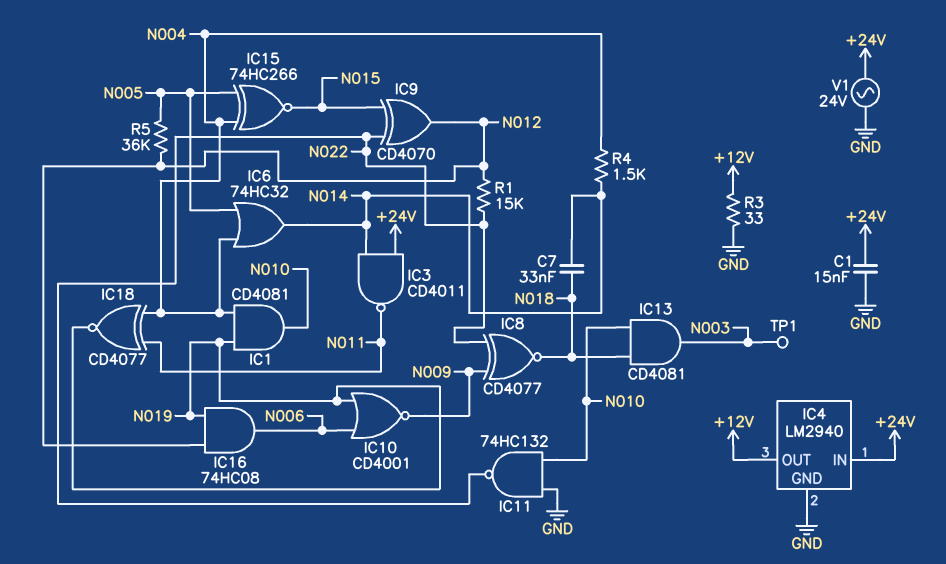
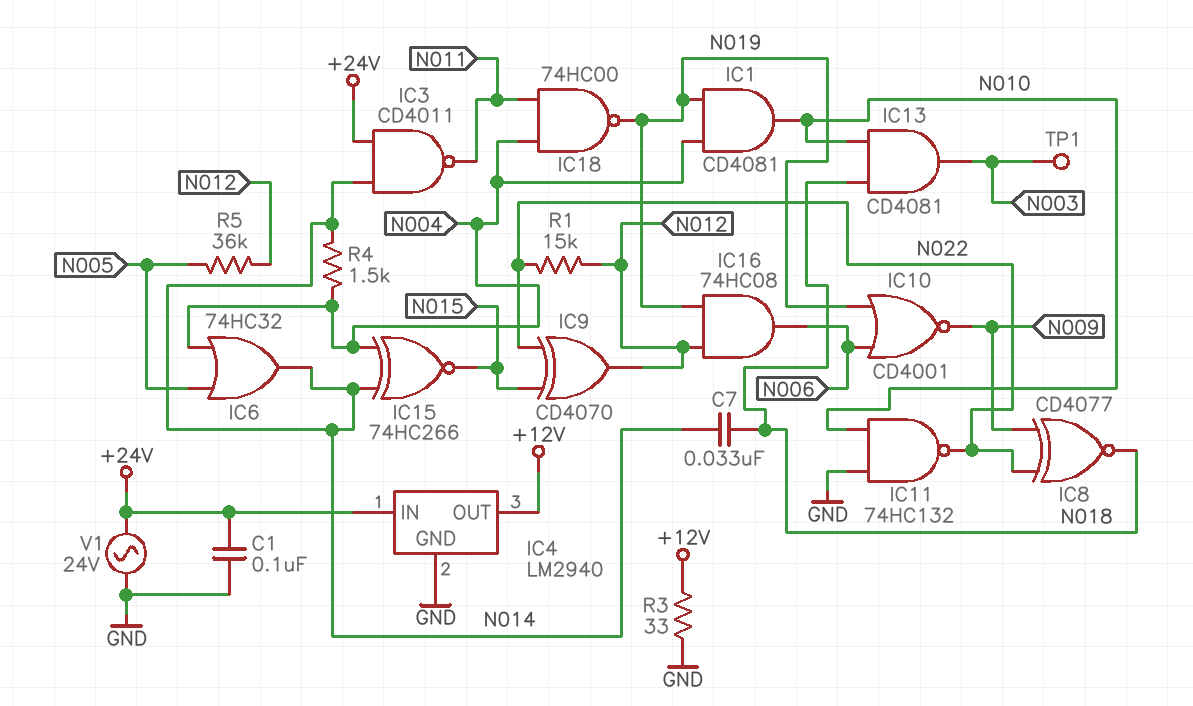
C1: 15nF (+24V, GND) -> 100nF (+24V, GND)
IC15: XNOR 74HC266 (in N004, in N005, out N015) -> XNOR 74HC266 (in N004, in N014, out N015)
IC18: XNOR CD4077 (in N004, in N011, out N019) -> NAND 74HC00 (in N004, in N011, out N019)

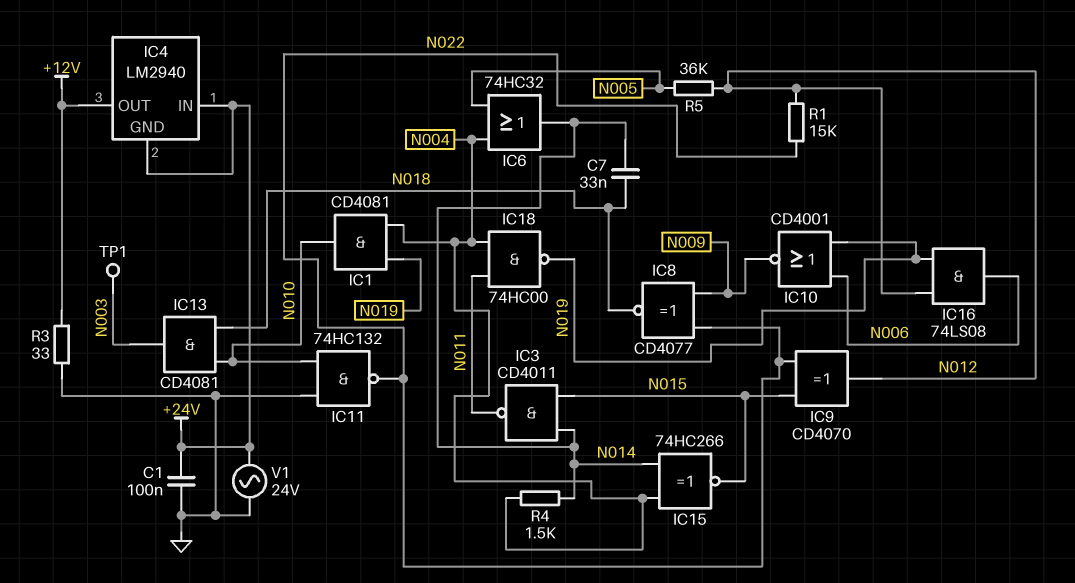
IC3: NAND CD4011 (in +24V, in N014, out N011) -> NAND CD4011 (in N014, in N015, out N011)
IC4 pin GND: GND -> +24V
IC16: AND 74HC08 (in N012, in N019, out N006) -> AND 74LS08 (in N012, in N019, out N006)

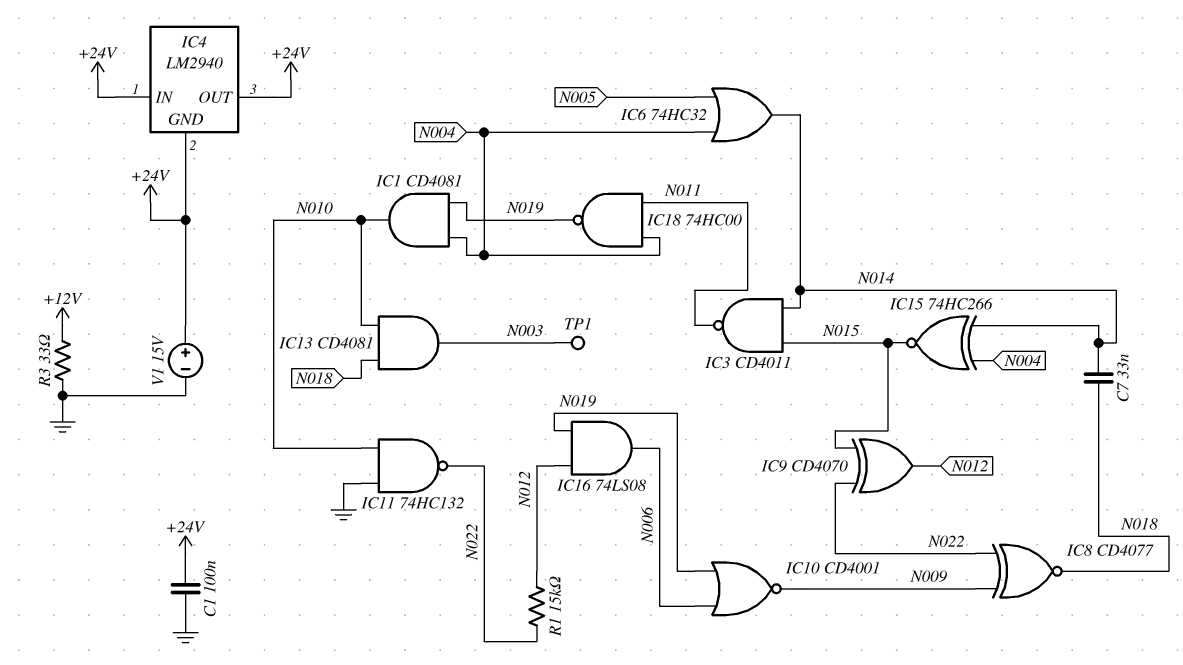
IC4 pin OUT: +12V -> +24V
R4: 1.5k (N004, N014) -> none
R5: 36k (N005, N012) -> none
V1: AC 24V (+24V, GND) -> 15V (plus +24V, minus GND)

